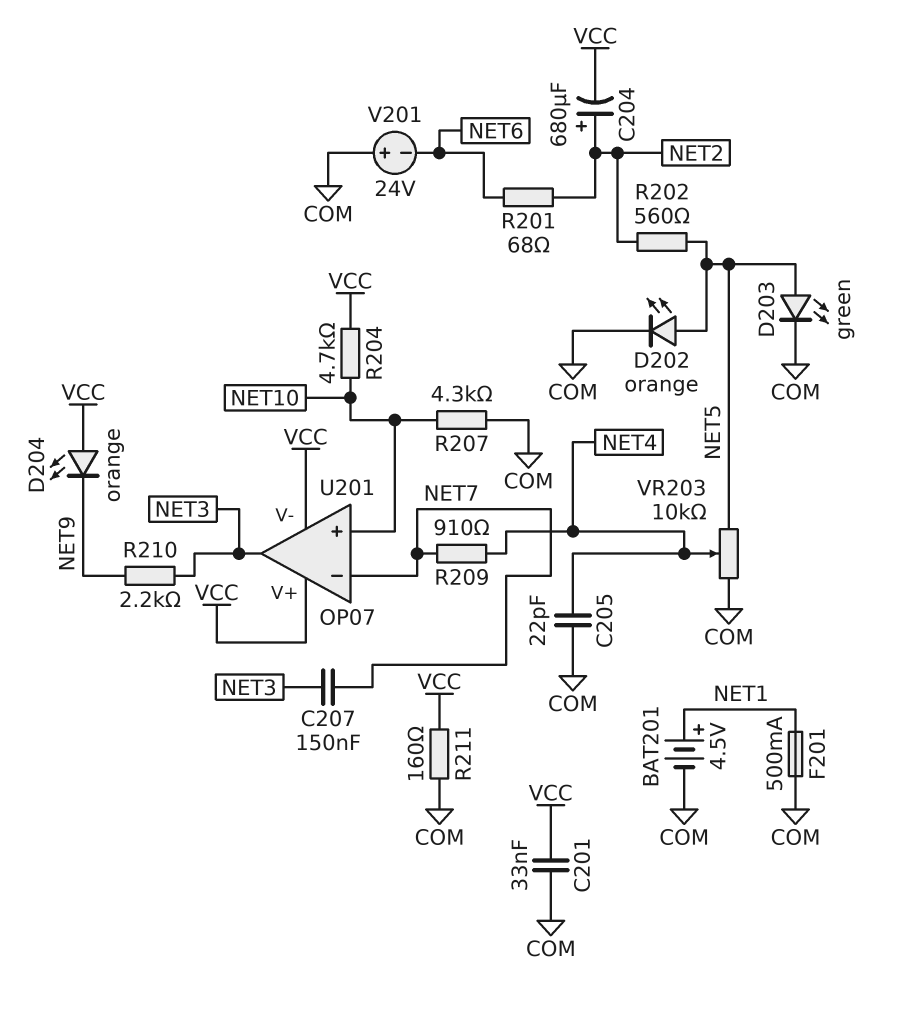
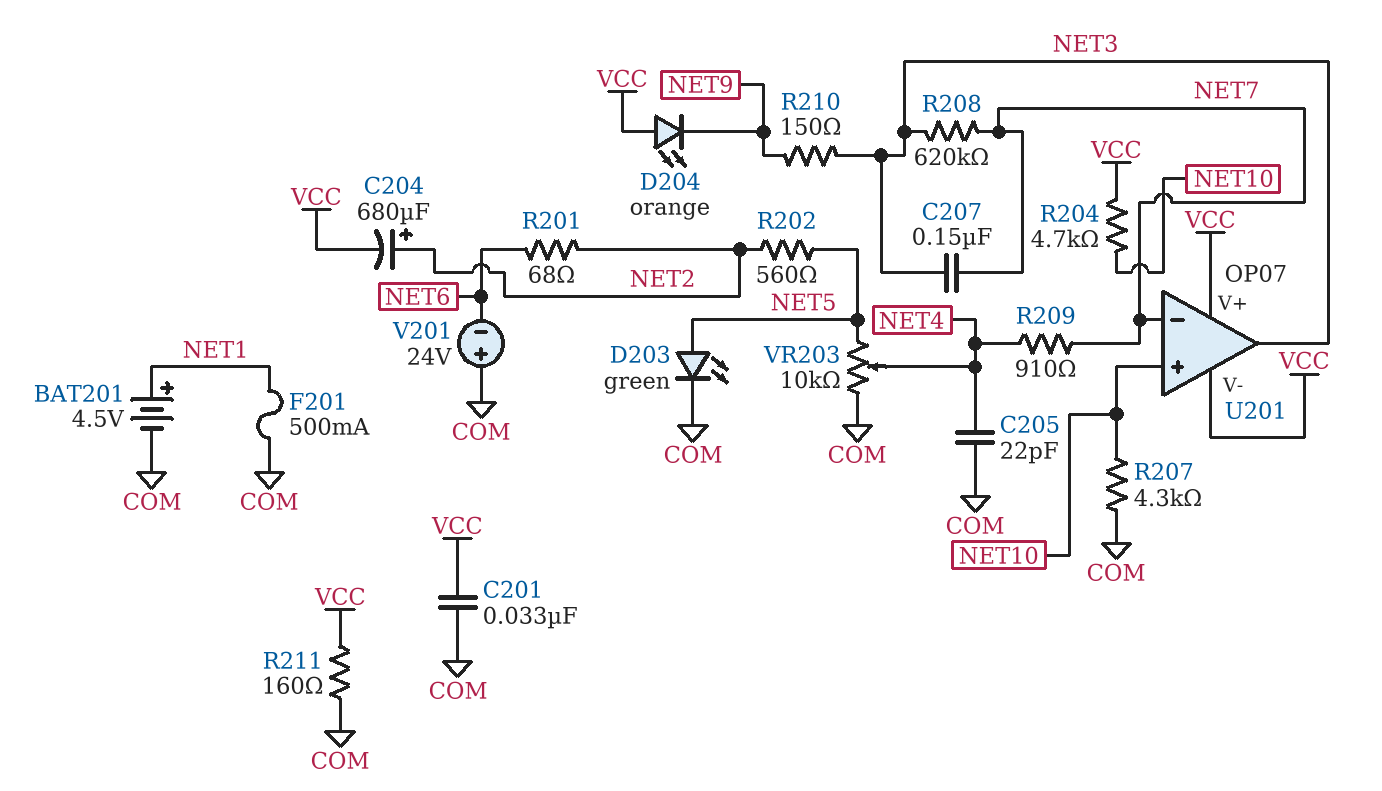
D202: LED orange (A NET5, K COM) -> none
R208: none -> 620k (NET3, NET7)
R210: 2.2k (NET3, NET9) -> 150 (NET3, NET9)

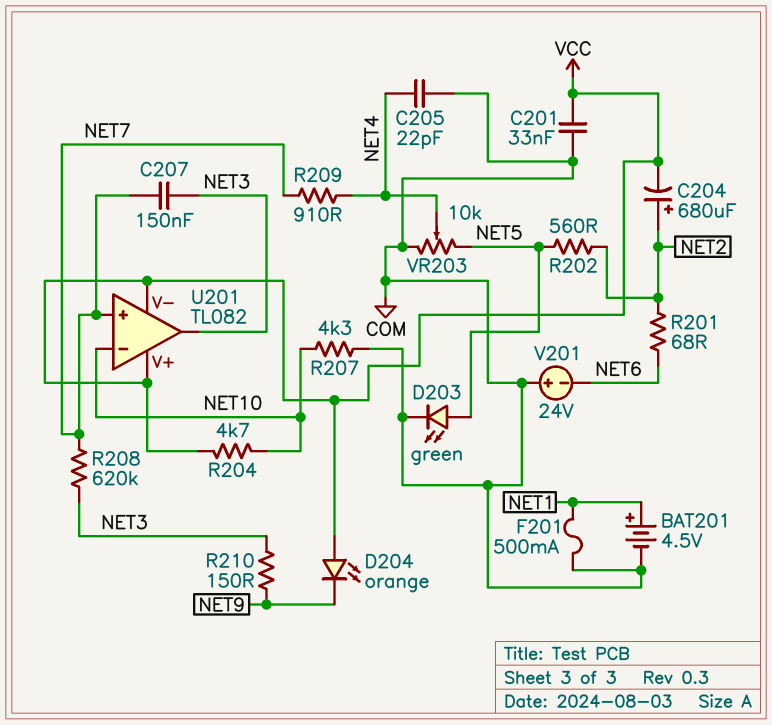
R211: 160 (COM, VCC) -> none
U201: OP07 -> TL082
U201 pin in+: NET10 -> NET7
U201 pin in-: NET7 -> NET10

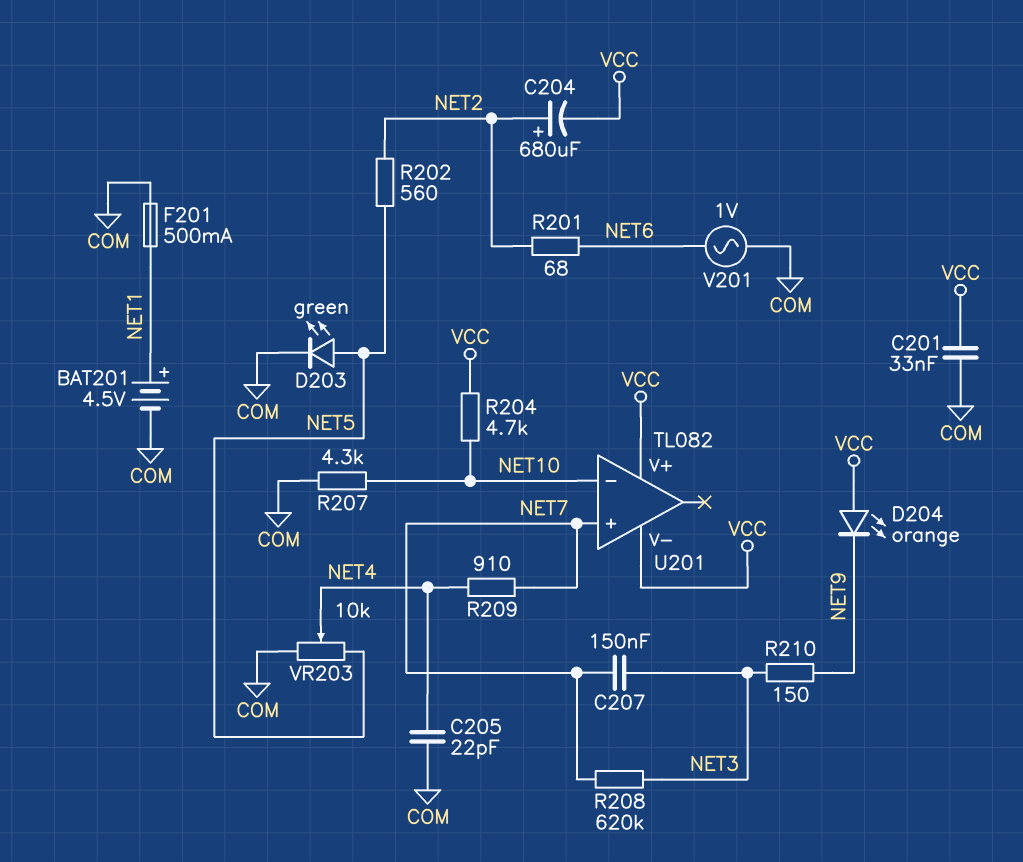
U201 pin out: NET3 -> none
V201: 24V (plus COM, minus NET6) -> AC 1V (COM, NET6)

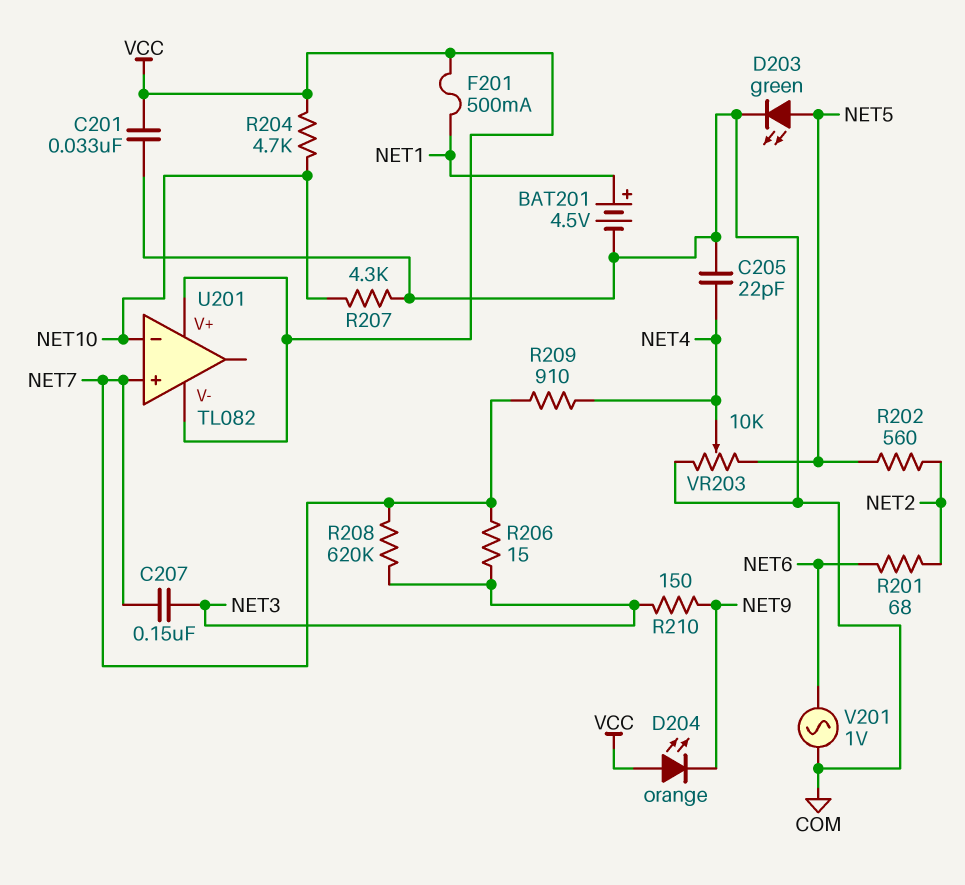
C204: 680uF (plus NET2, minus VCC) -> none
F201: 500mA (COM, NET1) -> 500mA (NET1, VCC)
R206: none -> 15 (NET3, NET7)

